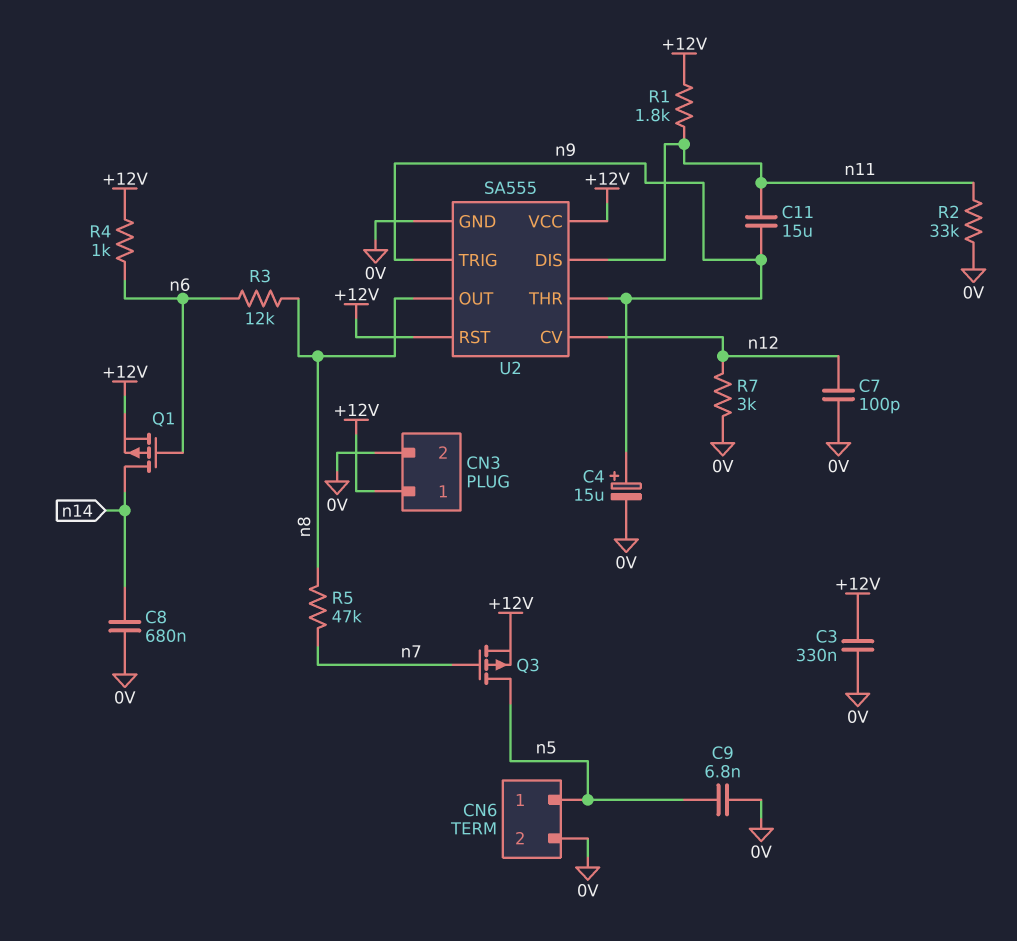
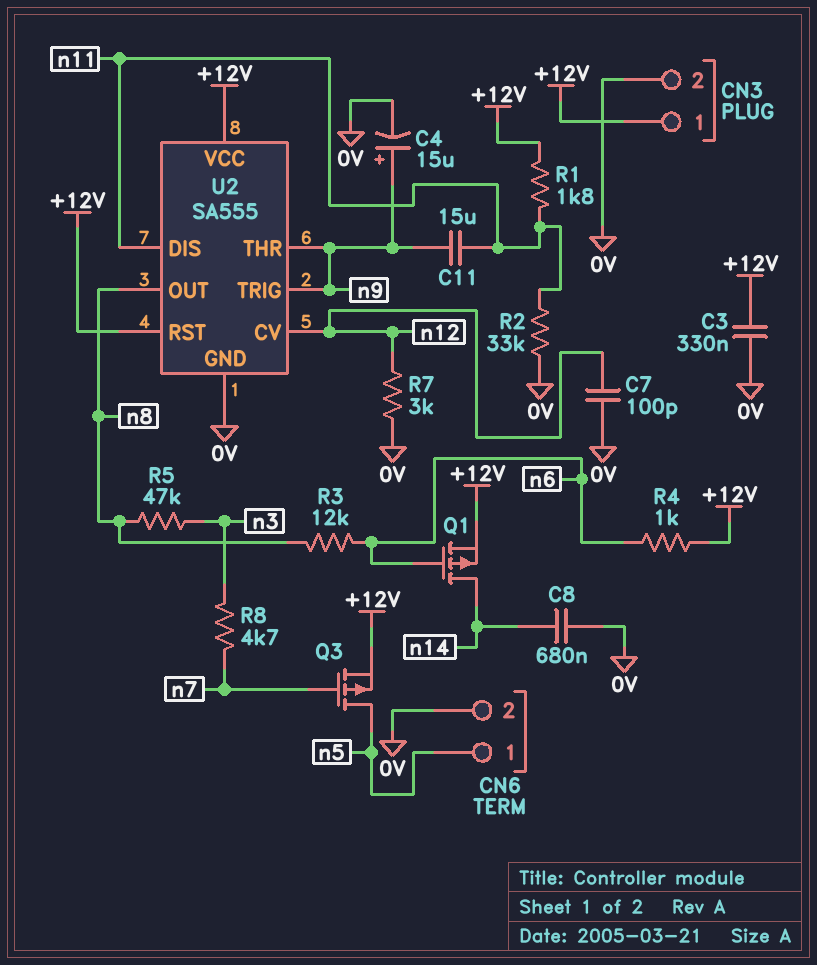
C9: 6.8nF (0V, n5) -> none
R5: 47k (n7, n8) -> 47k (n3, n8)
R8: none -> 4.7k (n3, n7)

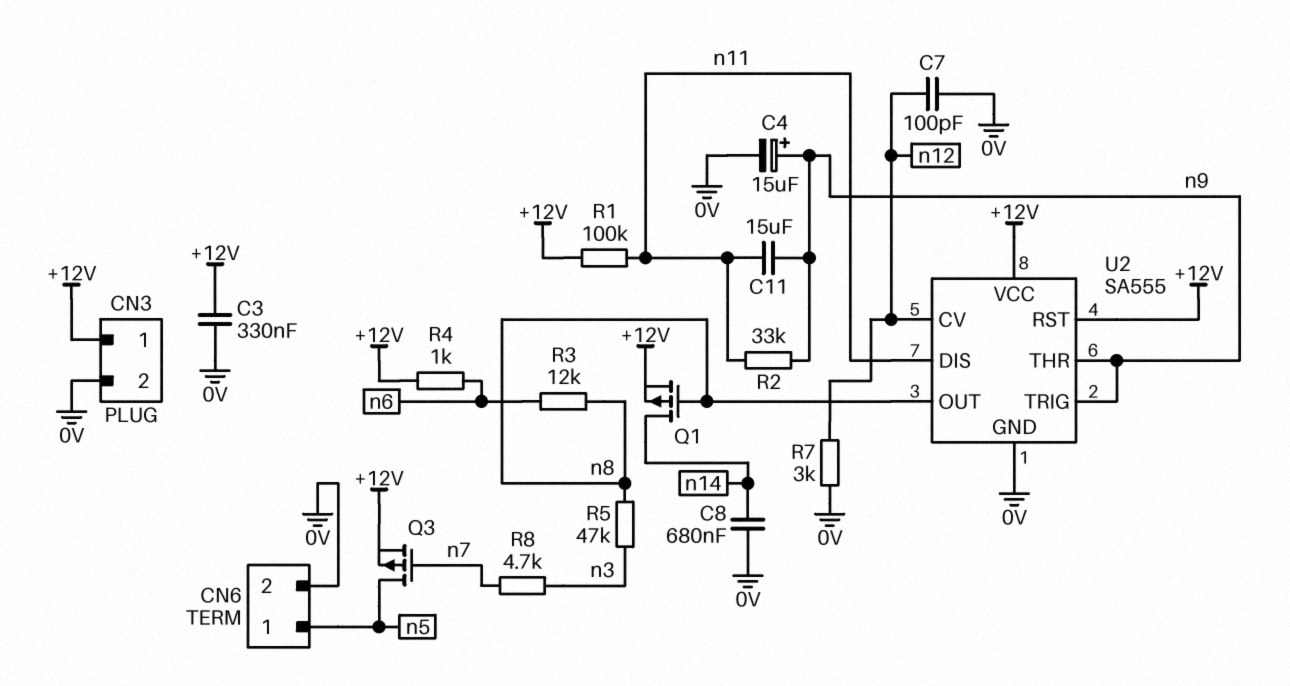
Q1: PMOS (G n6, D n14, S +12V) -> PMOS (G n8, D n14, S +12V)
R1: 1.8k (+12V, n11) -> 100k (+12V, n11)
R2: 33k (0V, n11) -> 33k (n9, n11)

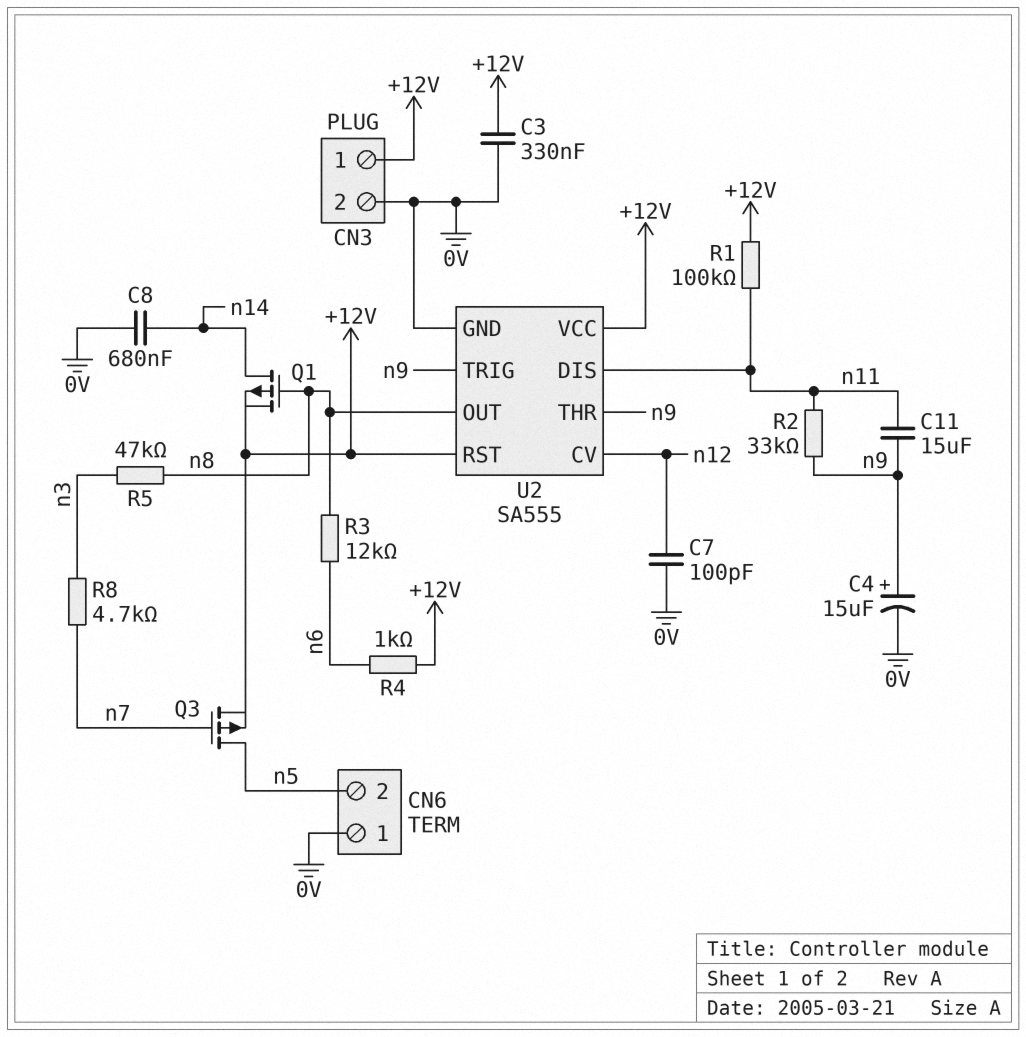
CN6 pin 1: n5 -> 0V
CN6 pin 2: 0V -> n5
R7: 3k (0V, n12) -> none

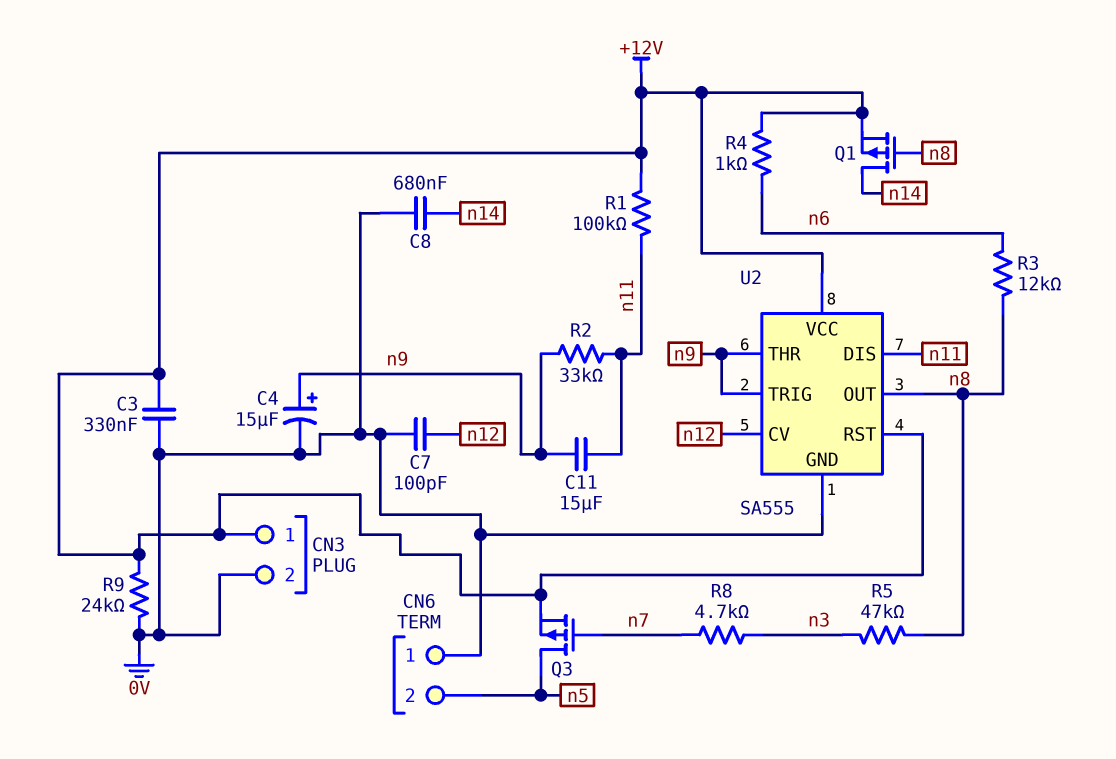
R9: none -> 24k (+12V, 0V)

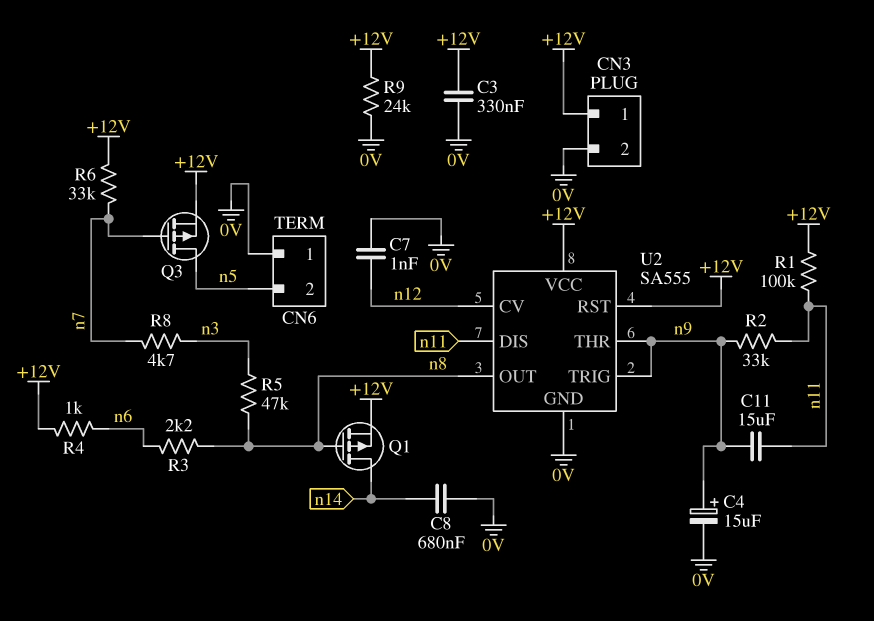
C7: 100pF (0V, n12) -> 1nF (0V, n12)
R3: 12k (n6, n8) -> 2.2k (n6, n8)
R6: none -> 33k (+12V, n7)

